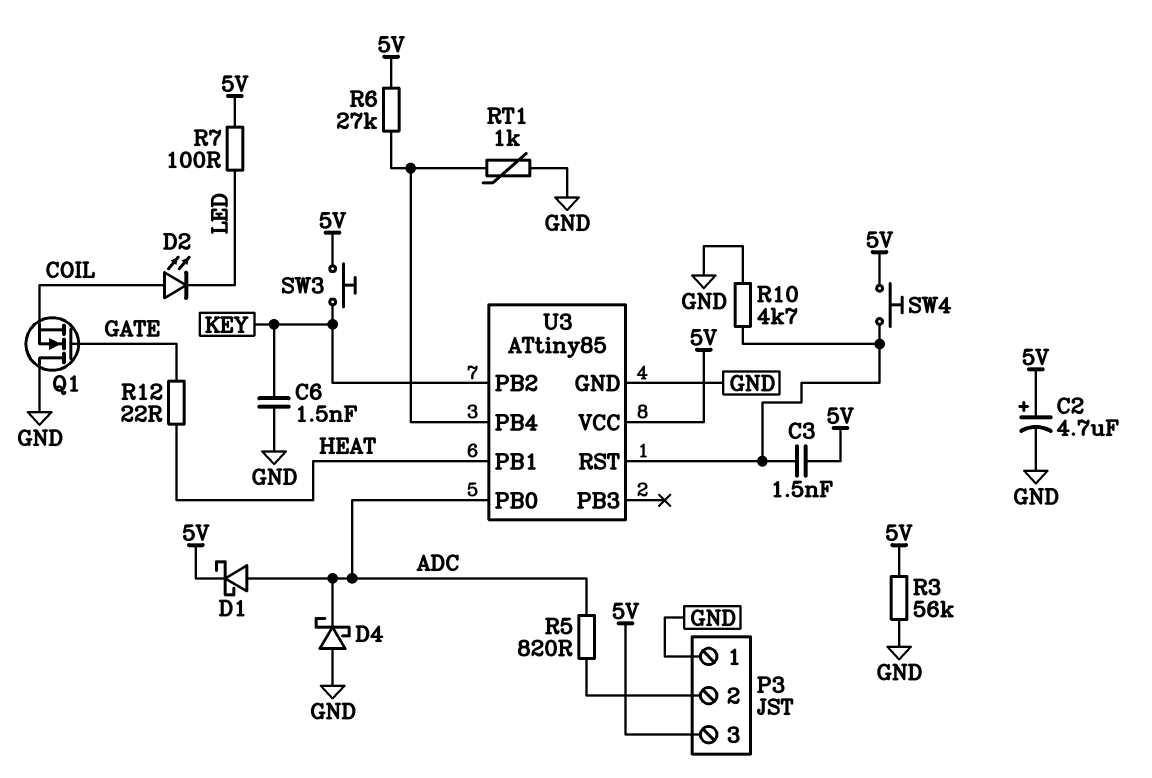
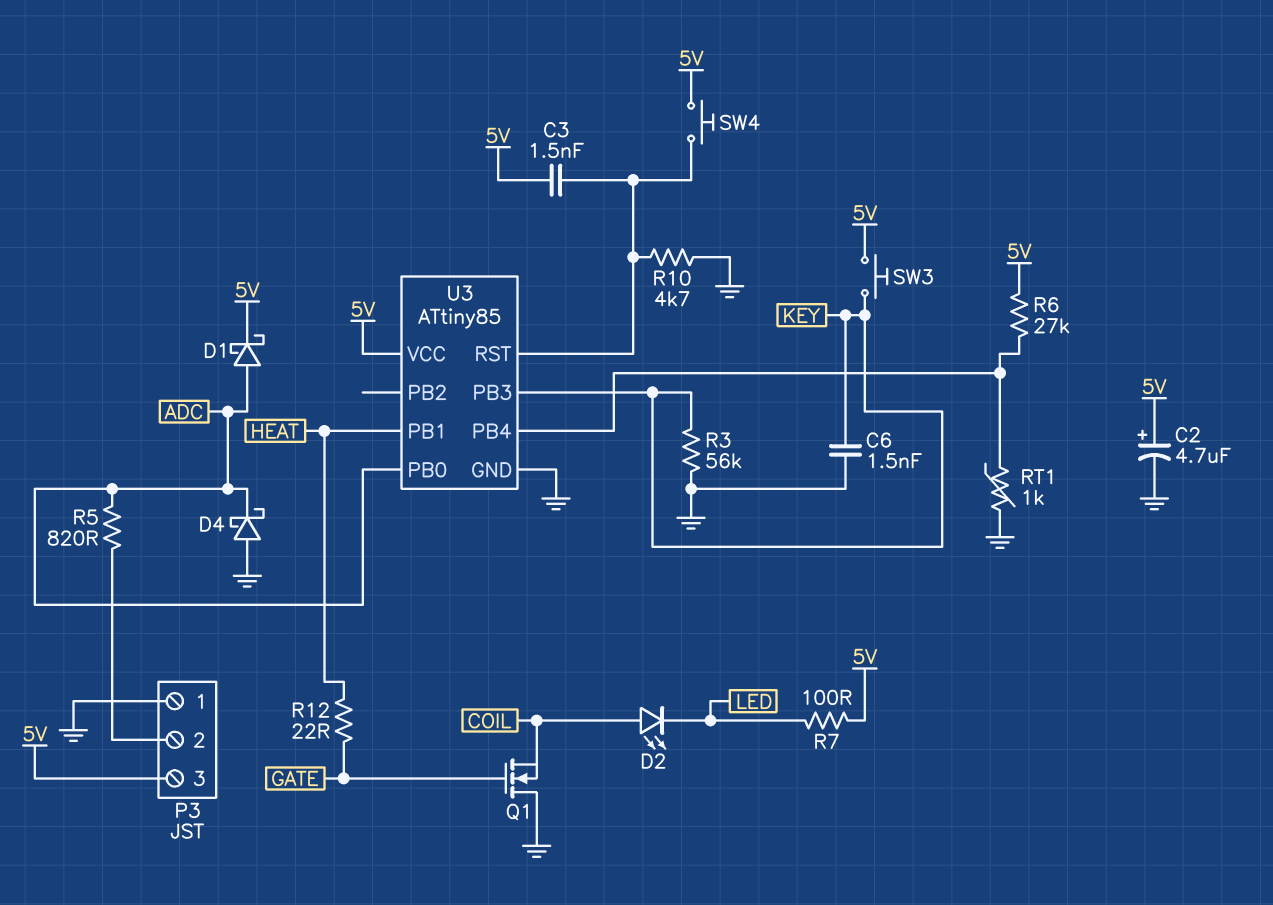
R3: 56k (5V, GND) -> 56k (GND, KEY)
U3 pin PB2: KEY -> none
U3 pin PB3: none -> KEY

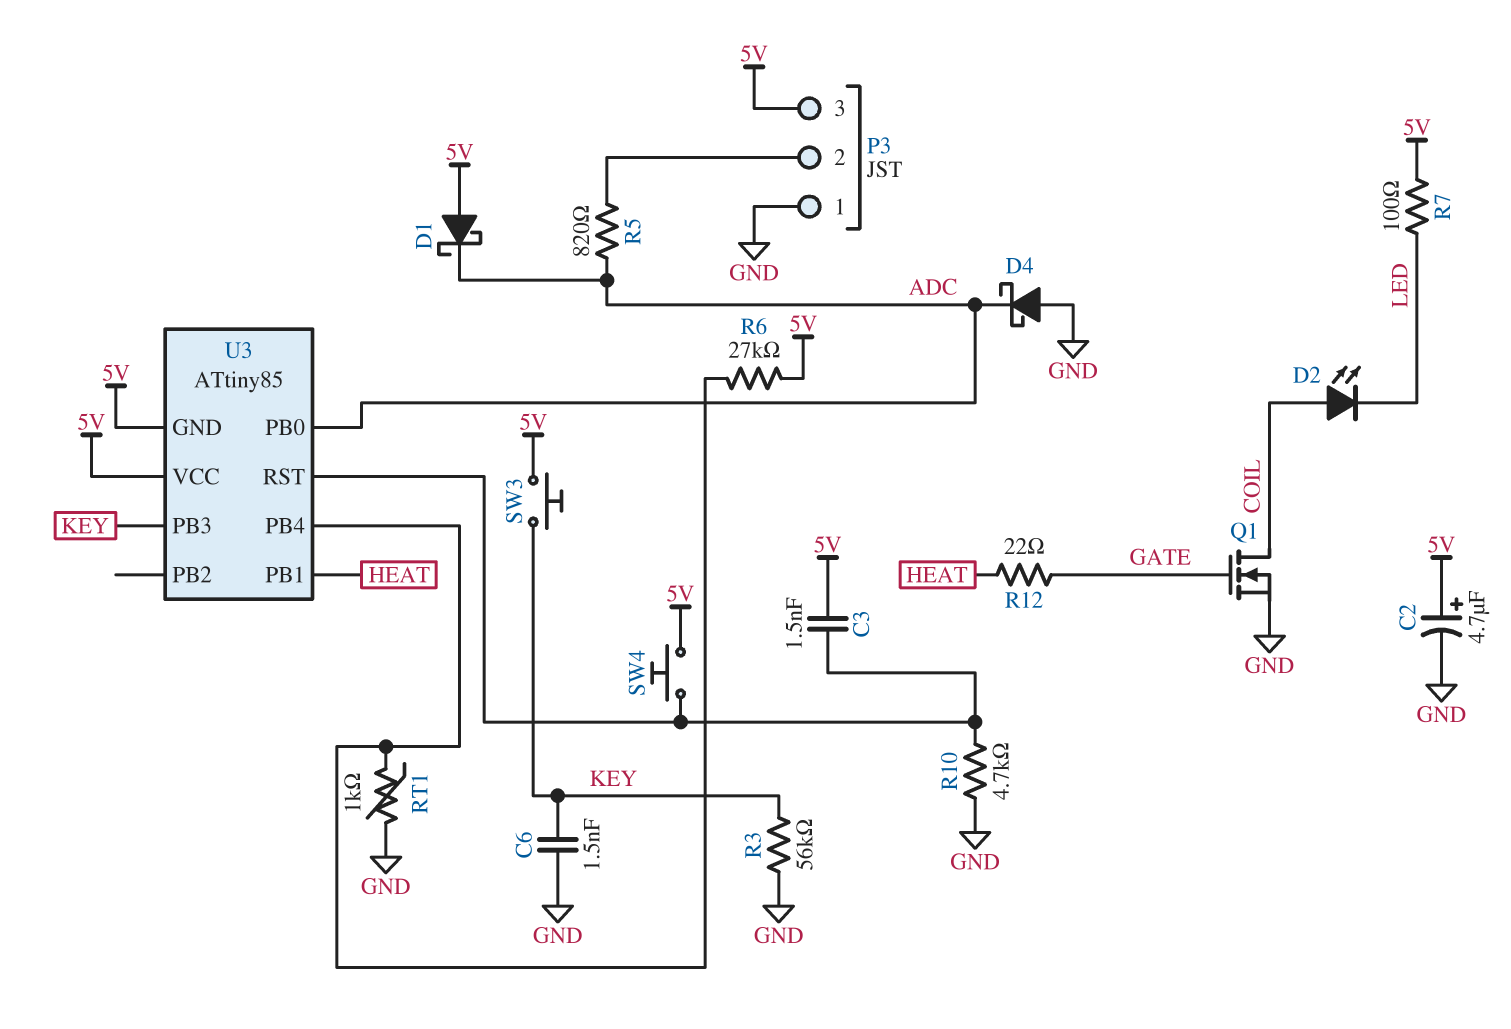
D1: schottky (A ADC, K 5V) -> schottky (A 5V, K ADC)
Q1: NMOS (G GATE, D GND, S COIL) -> NMOS (G GATE, D COIL, S GND)
U3 pin GND: GND -> 5V

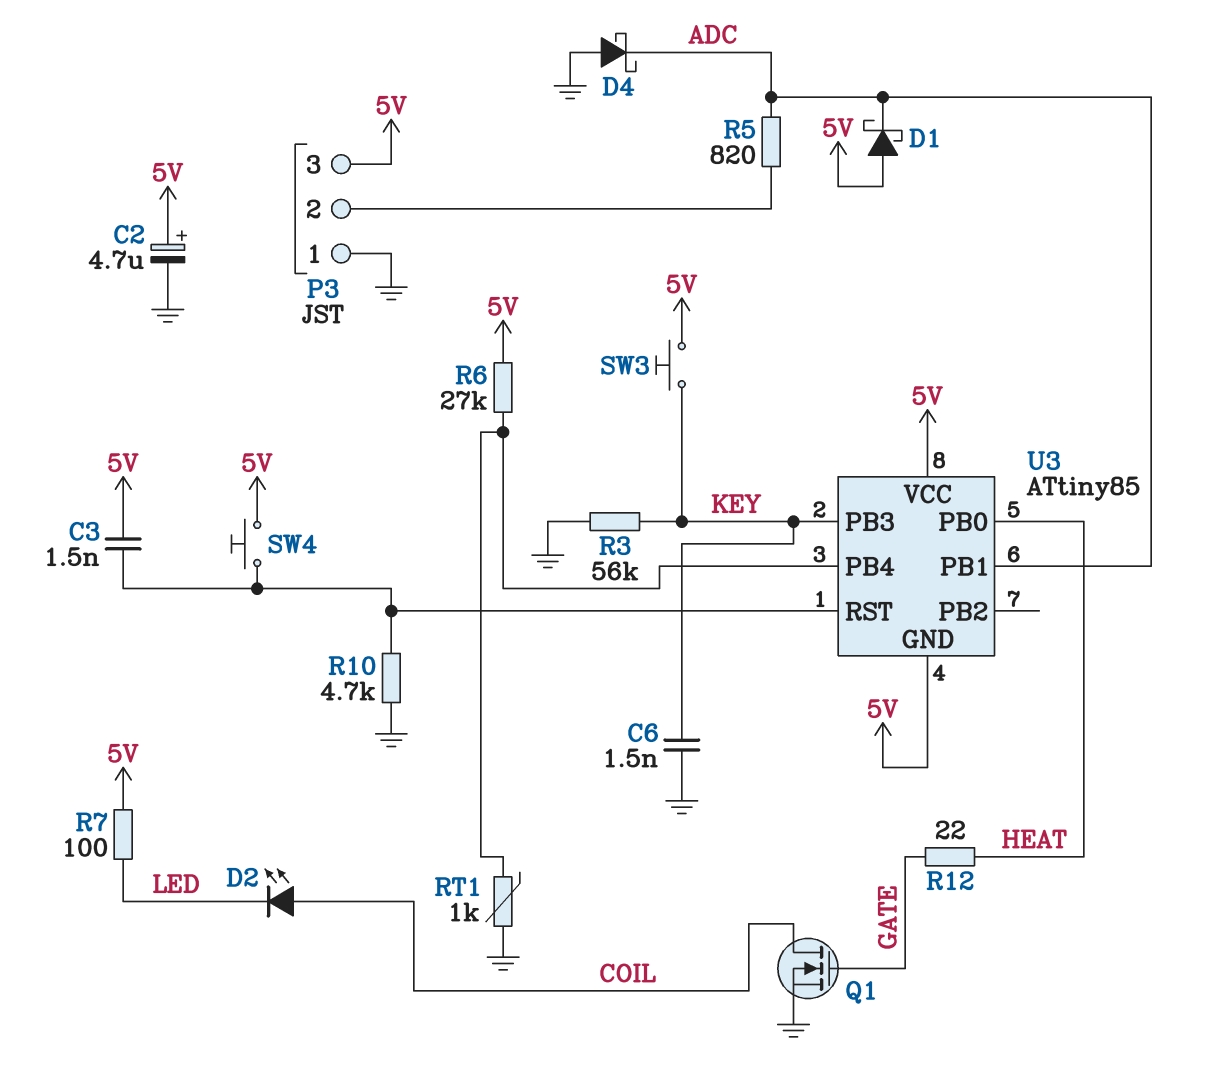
U3 pin PB0: ADC -> HEAT
U3 pin PB1: HEAT -> ADC

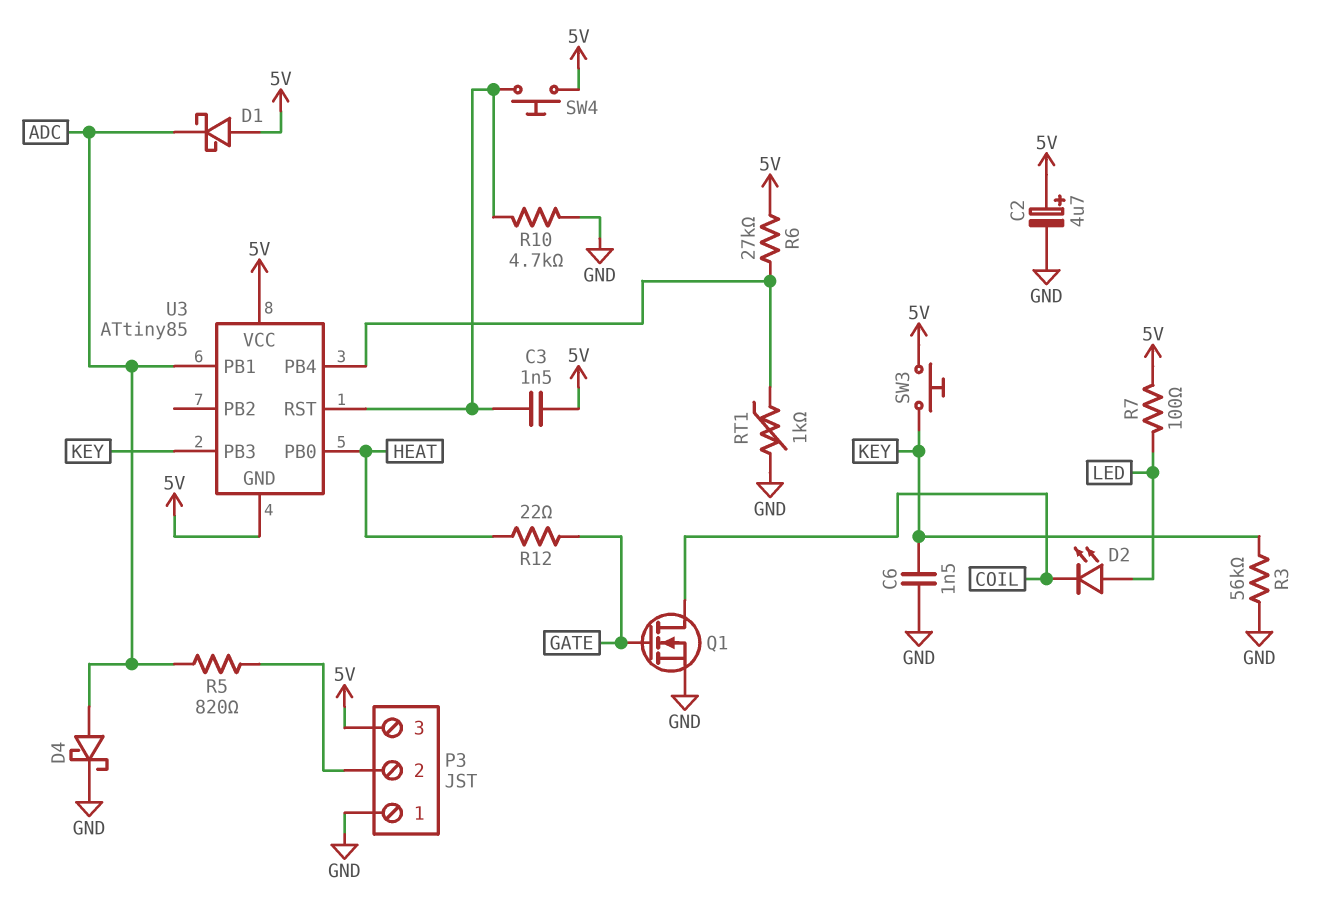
D2: LED (A COIL, K LED) -> LED (A LED, K COIL)
D4: schottky (A GND, K ADC) -> schottky (A ADC, K GND)

